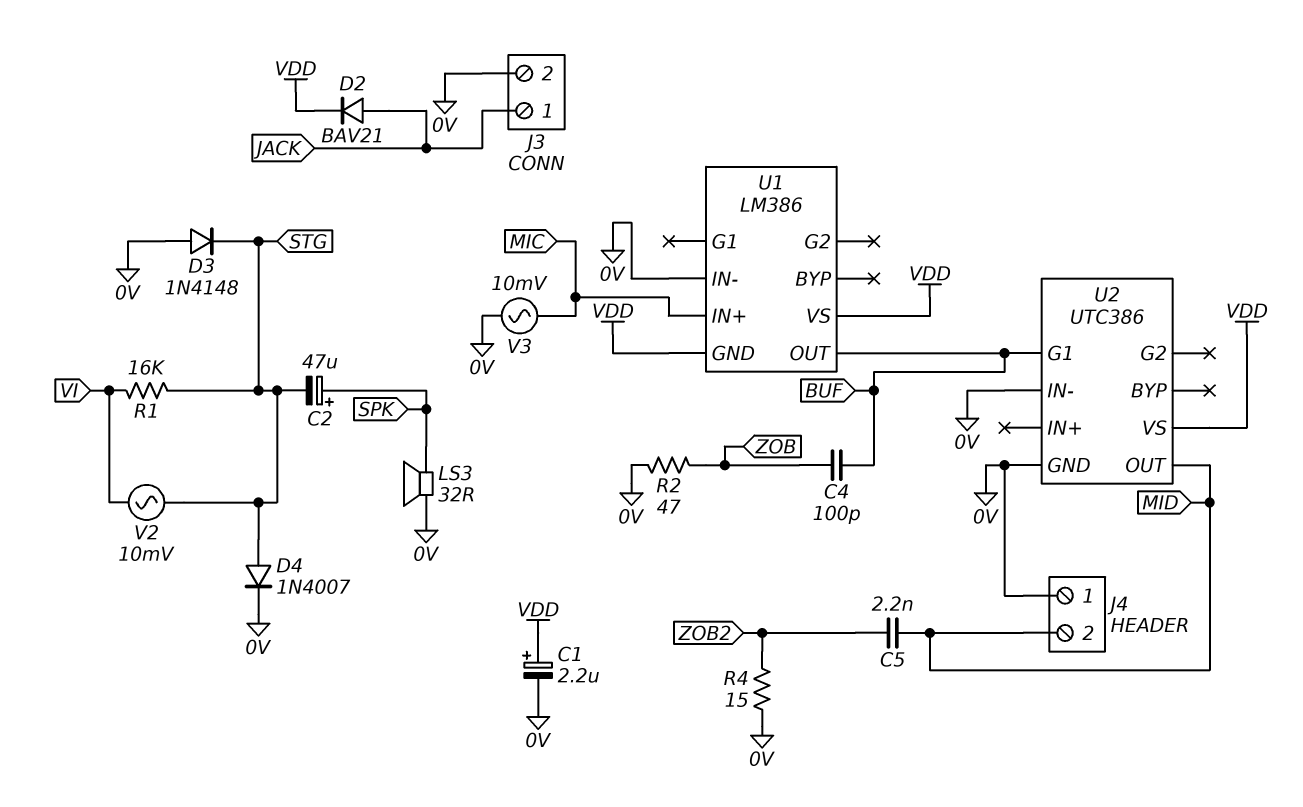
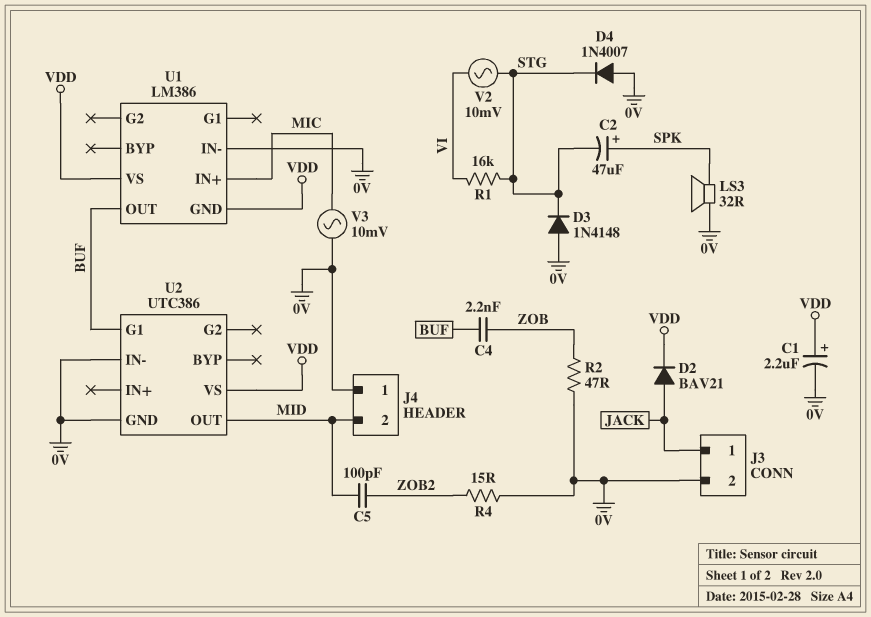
C4: 100pF (BUF, ZOB) -> 2.2nF (BUF, ZOB)
C5: 2.2nF (MID, ZOB2) -> 100pF (MID, ZOB2)
D4: diode 1N4007 (A STG, K 0V) -> diode 1N4007 (A 0V, K STG)

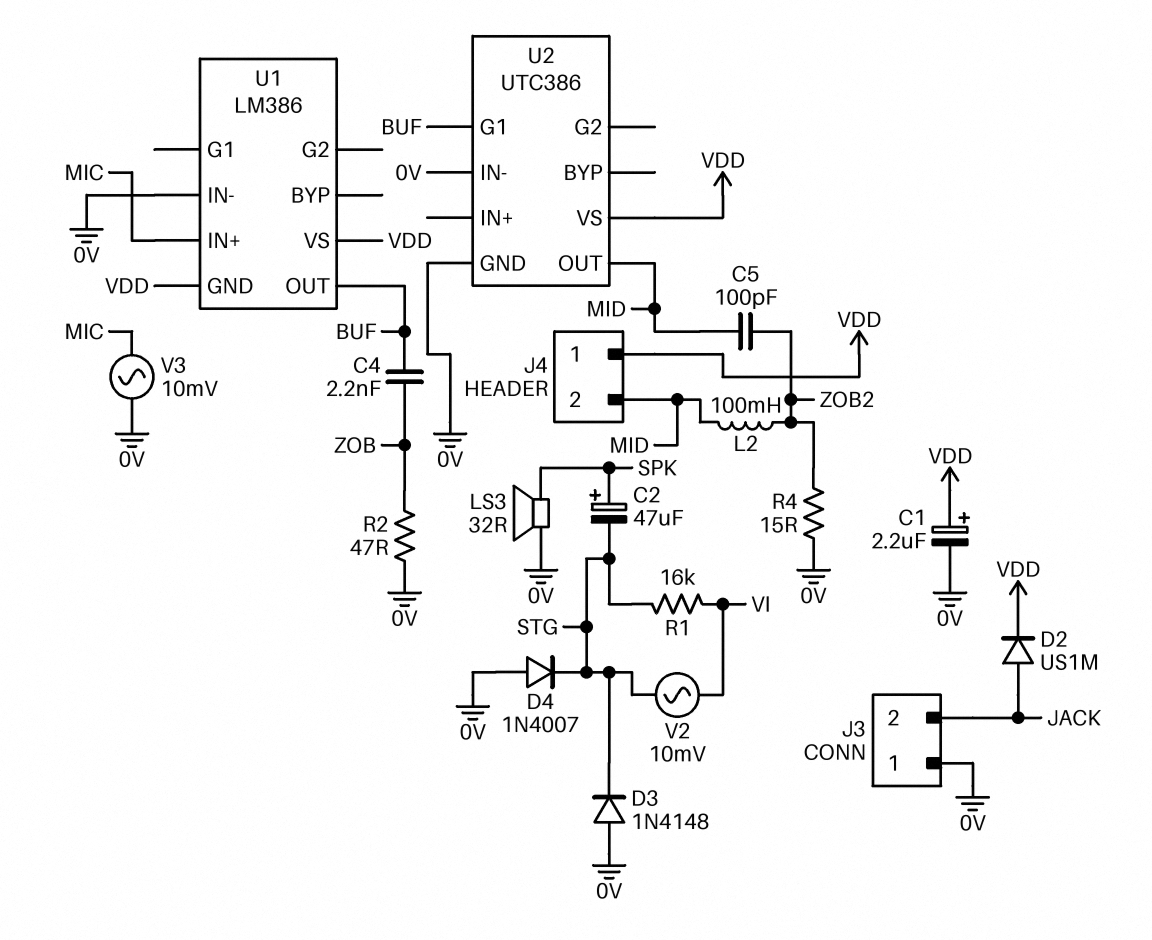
D2: diode BAV21 (A JACK, K VDD) -> diode US1M (A JACK, K VDD)
J3 pin 1: JACK -> 0V
J3 pin 2: 0V -> JACK
J4 pin 1: 0V -> VDD
L2: none -> 100mH (MID, ZOB2)

